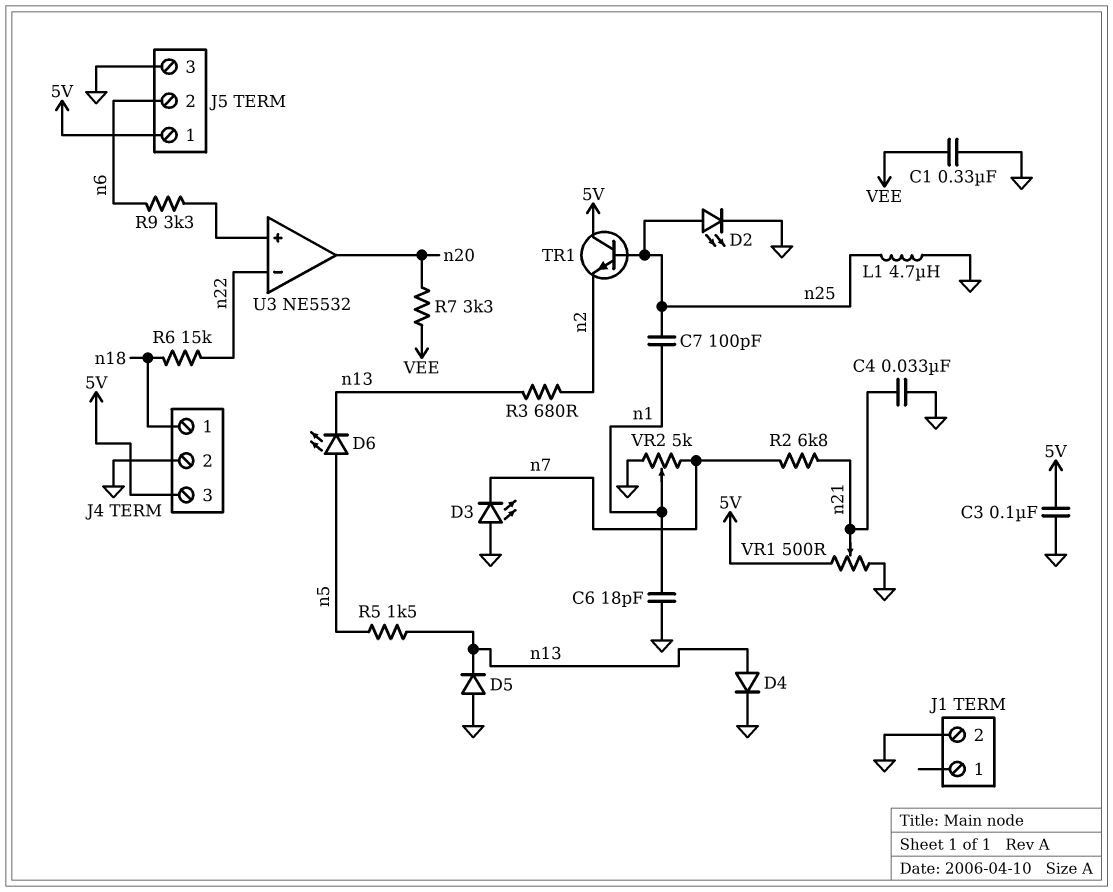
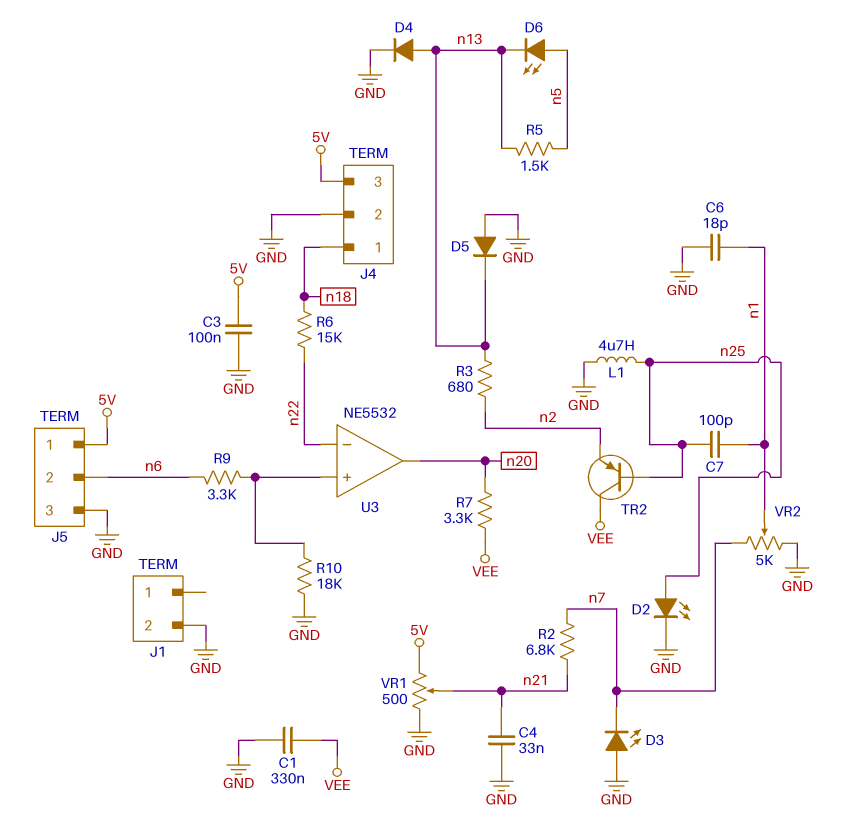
R10: none -> 18k (GND, U3/in+)
TR1: NPN (B n25, C 5V, E n2) -> none
TR2: none -> PNP (B n25, C VEE, E n2)

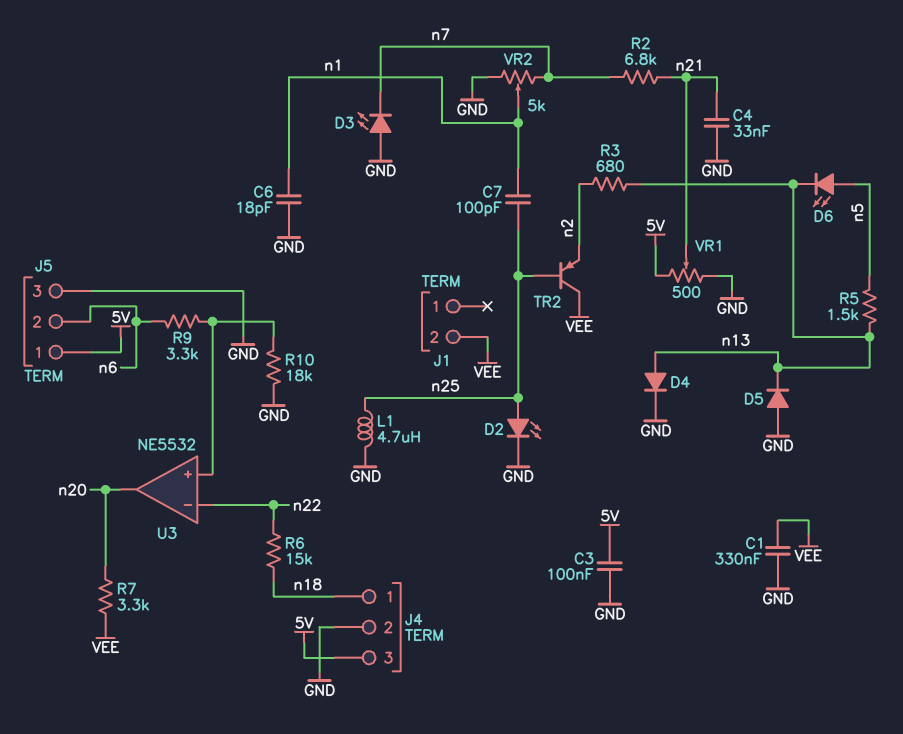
J1 pin 2: GND -> VEE

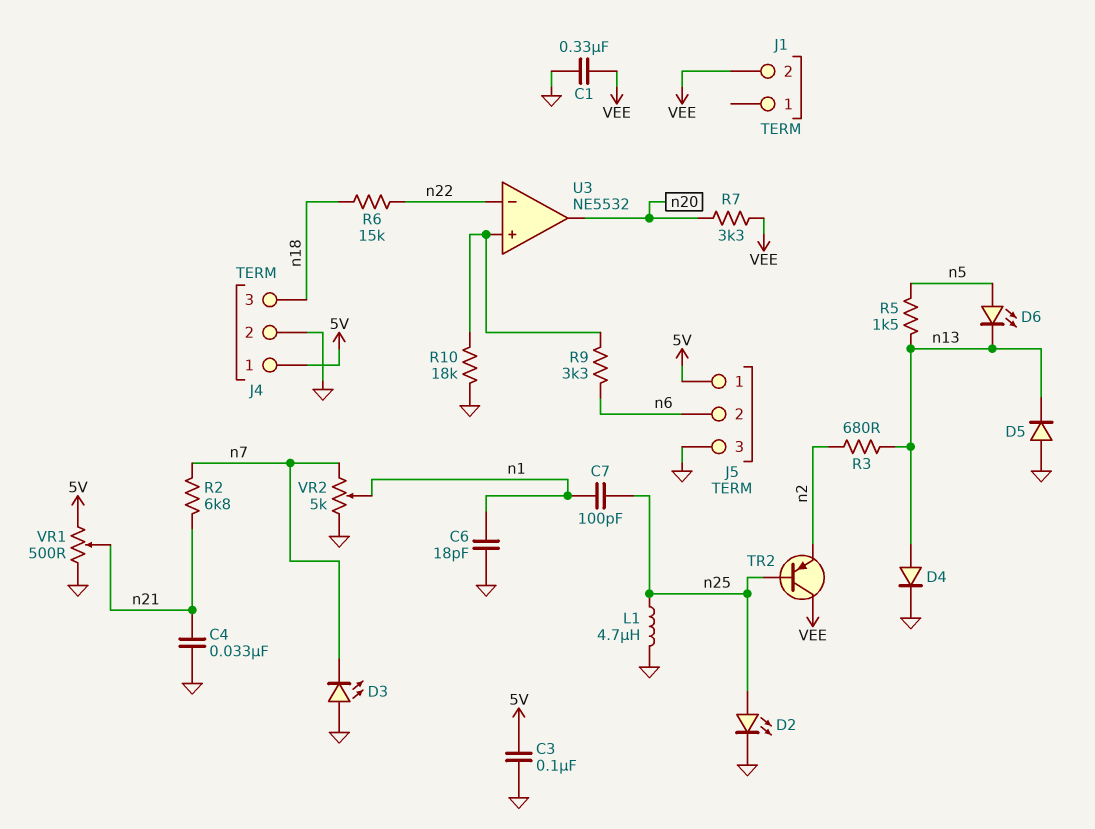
J4 pin 1: n18 -> 5V
J4 pin 3: 5V -> n18

